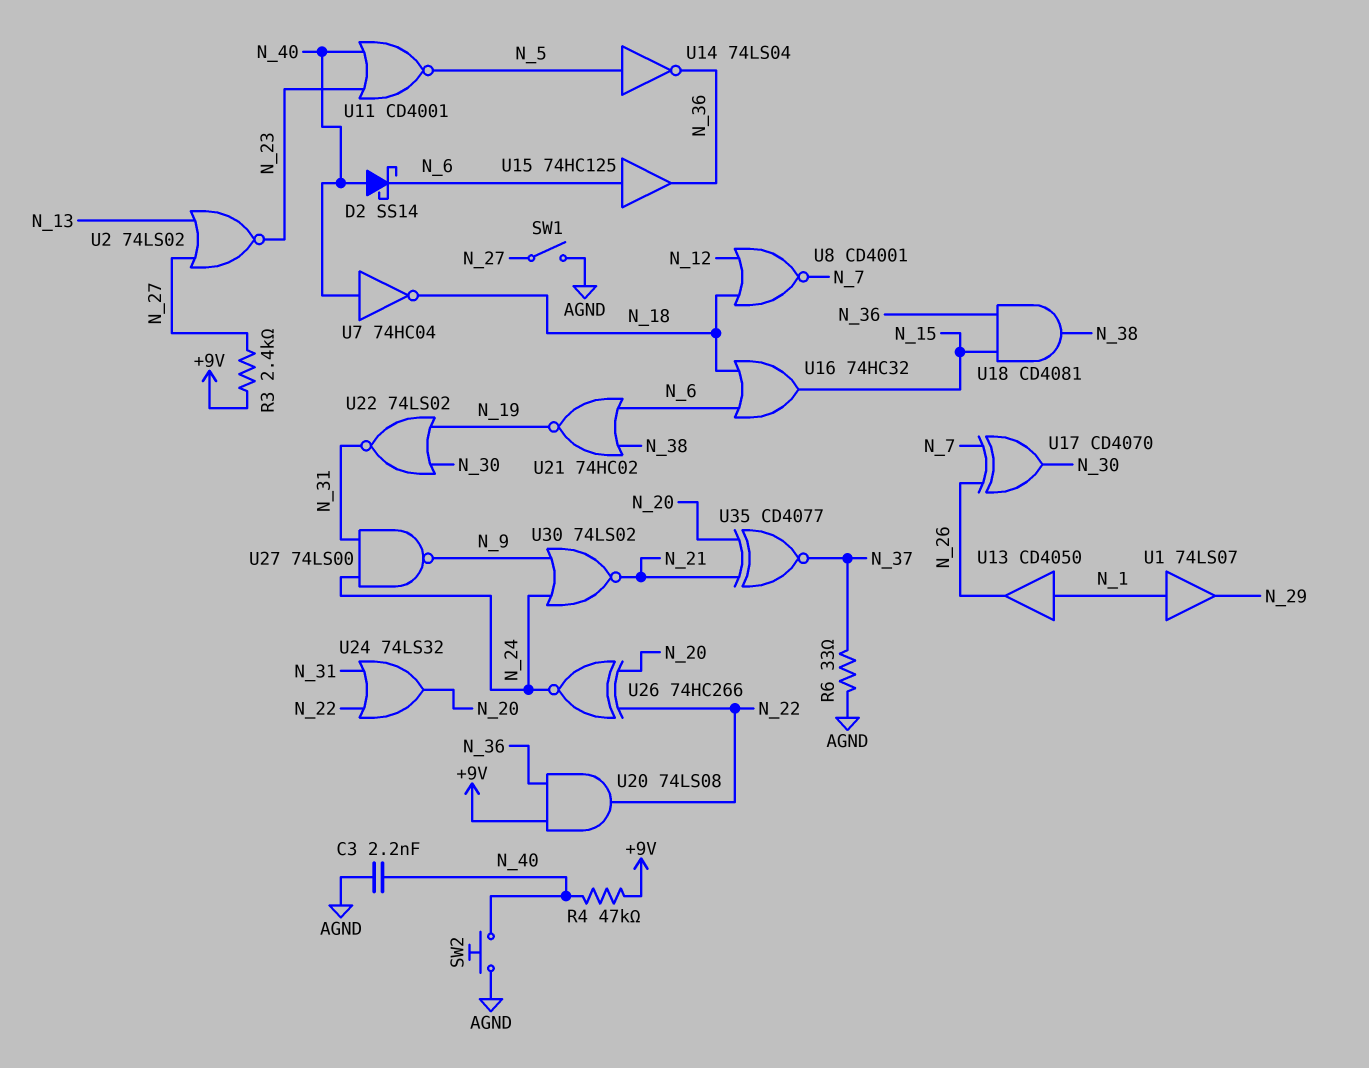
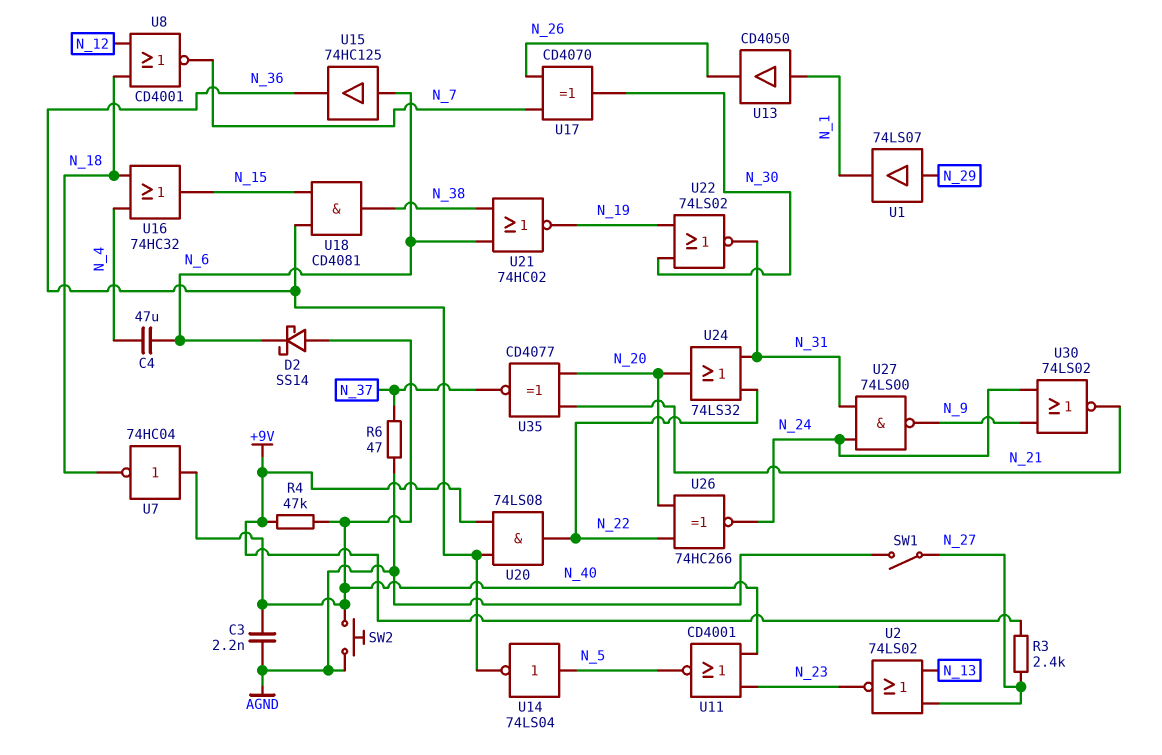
C4: none -> 47uF (N_4, N_6)
R6: 33 (AGND, N_37) -> 47 (AGND, N_37)
U1: buffer 74LS07 (in N_1, out N_29) -> buffer 74LS07 (in N_29, out N_1)
U16: OR 74HC32 (in N_6, in N_18, out N_15) -> OR 74HC32 (in N_4, in N_18, out N_15)

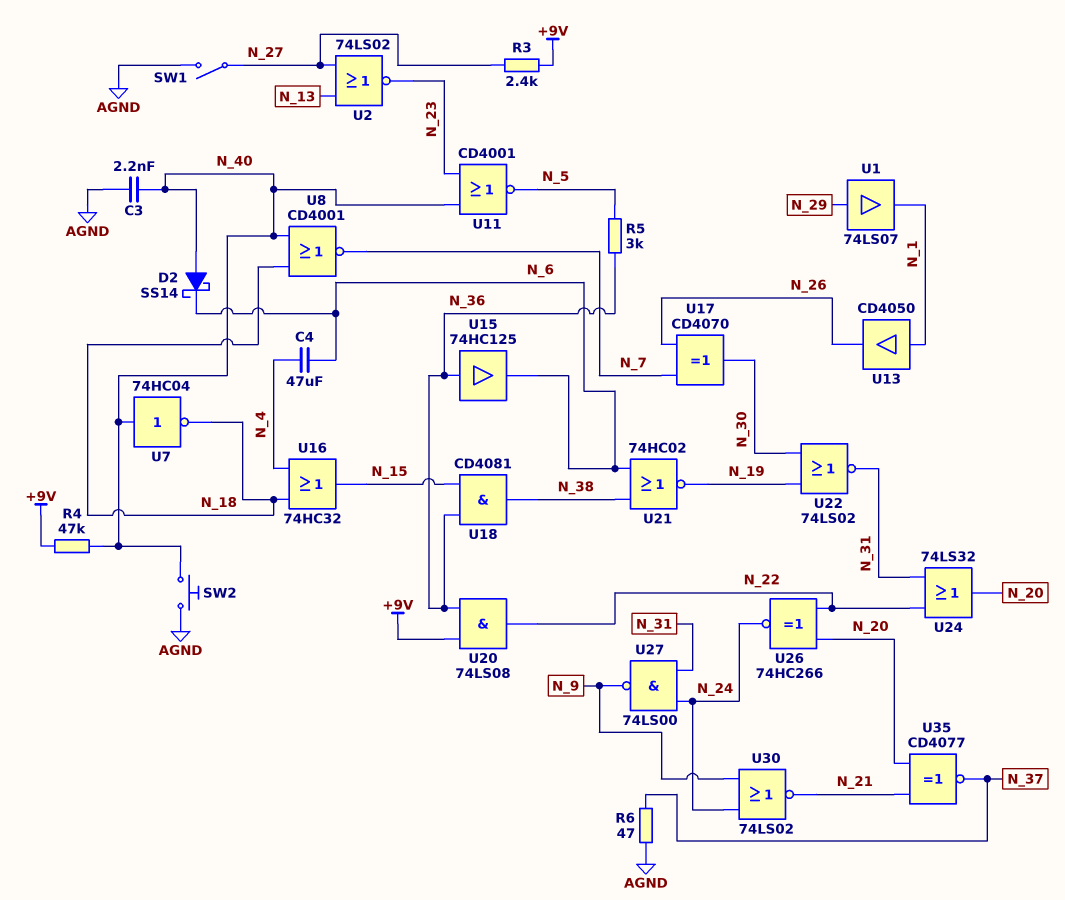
R5: none -> 3k (N_5, N_36)
U8: NOR CD4001 (in N_12, in N_18, out N_7) -> NOR CD4001 (in N_18, in N_40, out N_7)
U14: NOT 74LS04 (in N_5, out N_36) -> none
U15: buffer 74HC125 (in N_6, out N_36) -> buffer 74HC125 (in N_36, out N_6)

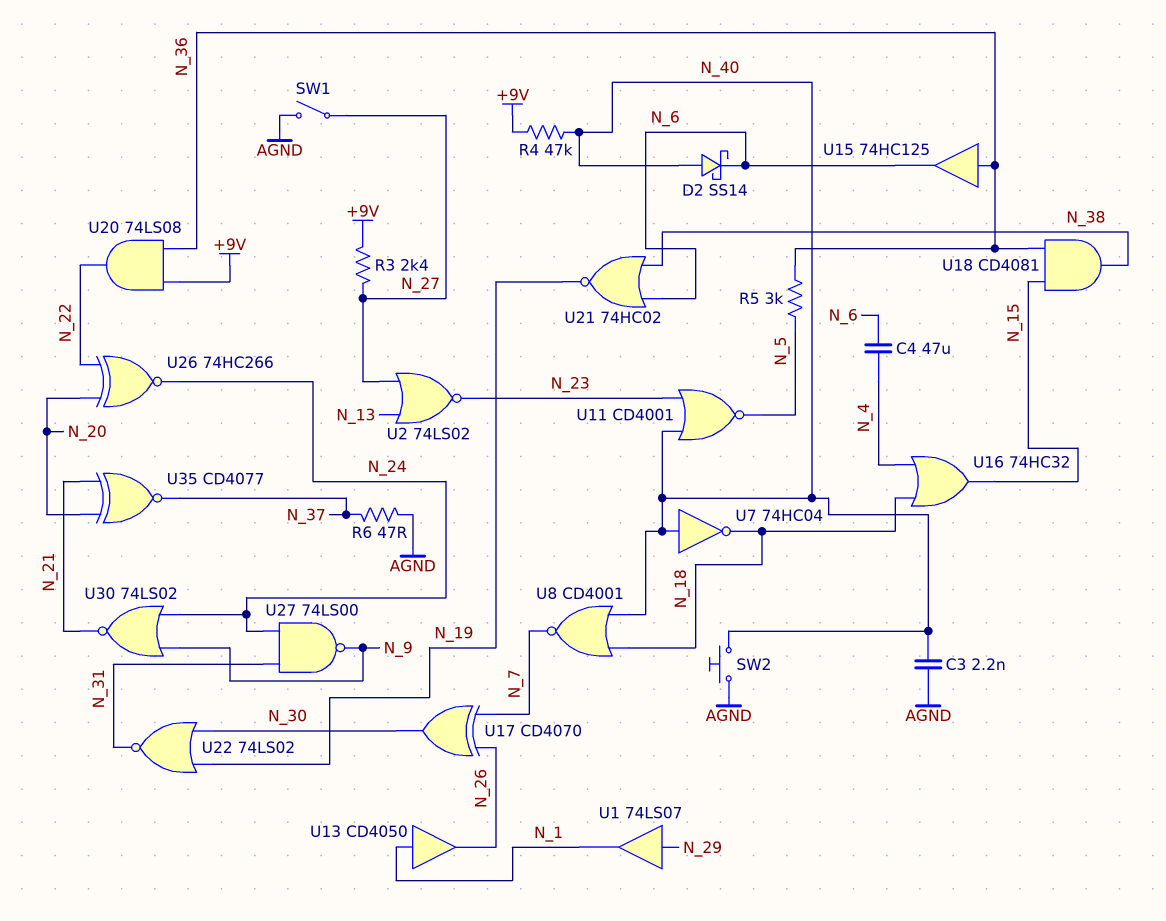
U24: OR 74LS32 (in N_22, in N_31, out N_20) -> none

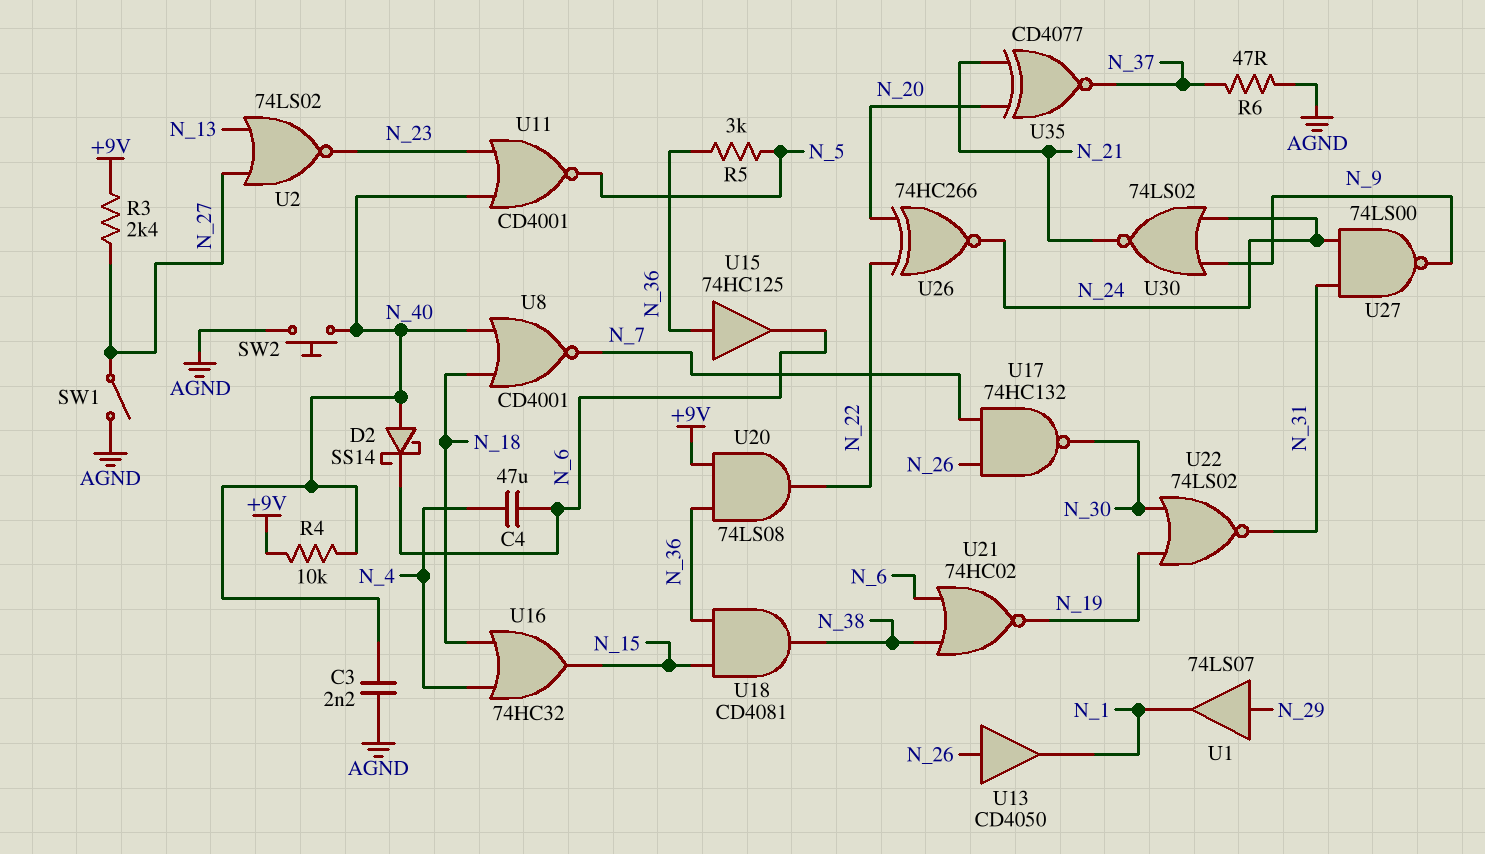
R4: 47k (+9V, N_40) -> 10k (+9V, N_40)
U7: NOT 74HC04 (in N_40, out N_18) -> none
U13: buffer CD4050 (in N_1, out N_26) -> buffer CD4050 (in N_26, out N_1)
U17: XOR CD4070 (in N_7, in N_26, out N_30) -> NAND 74HC132 (in N_7, in N_26, out N_30)

